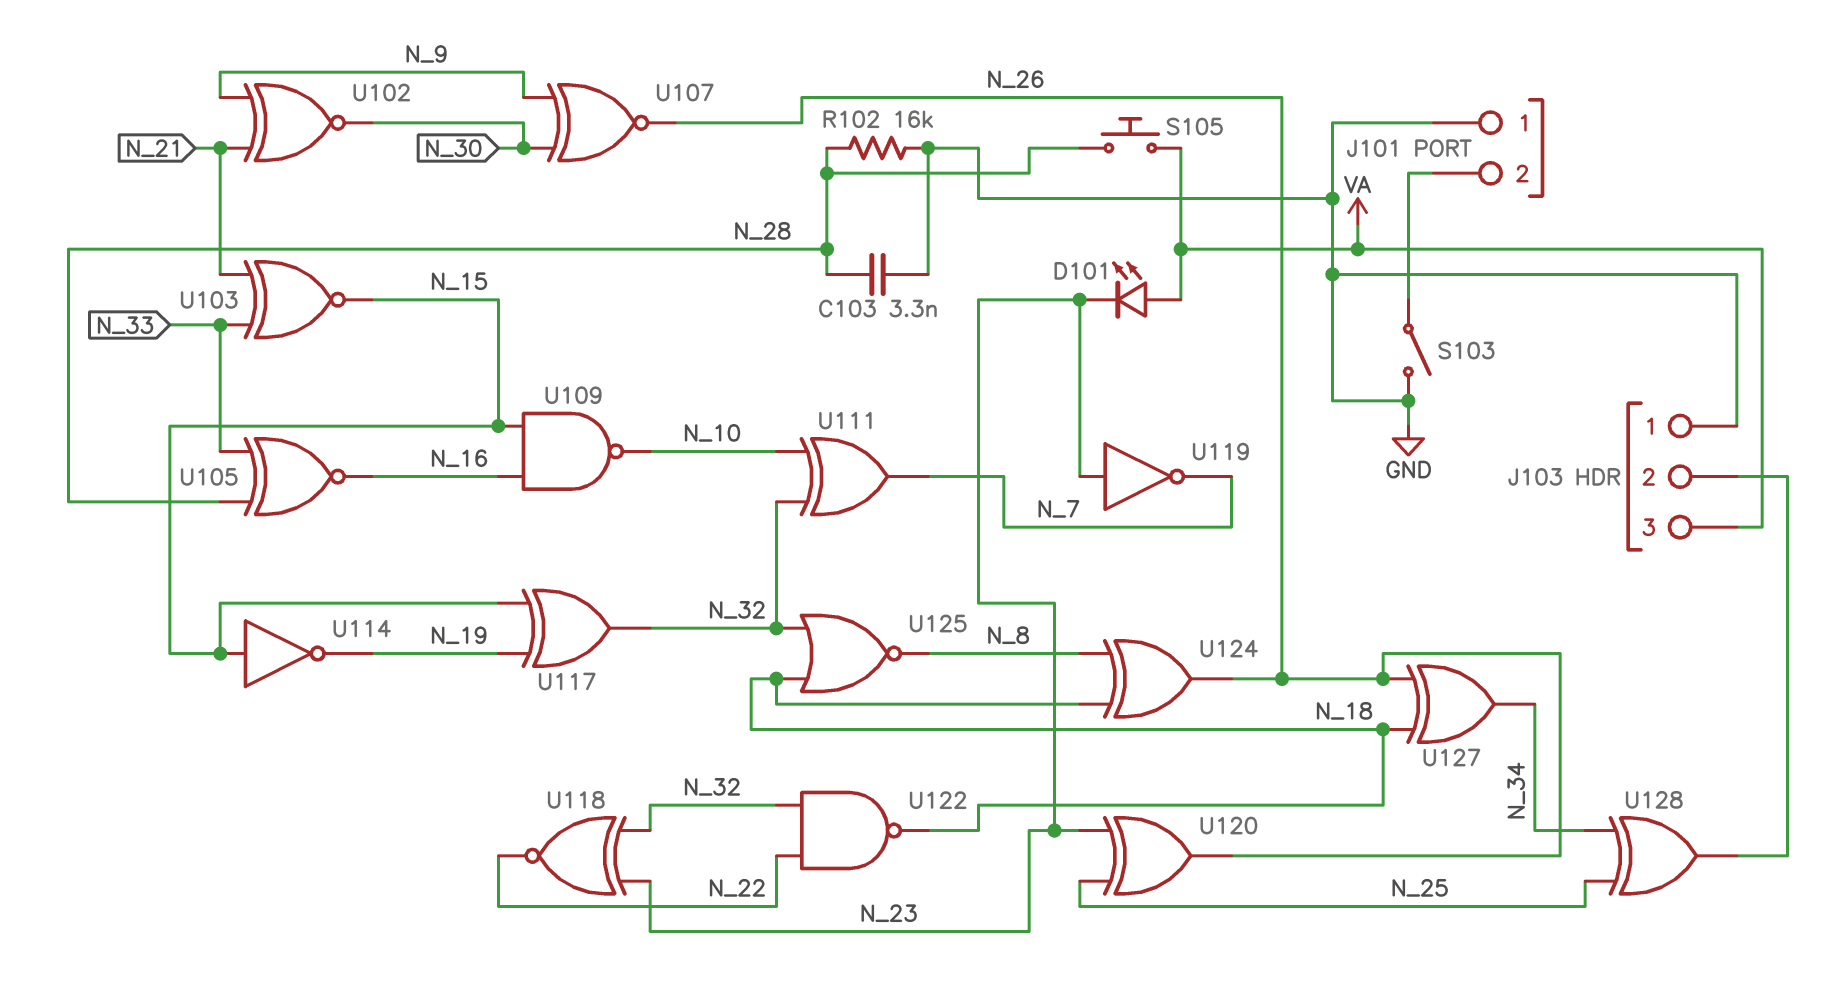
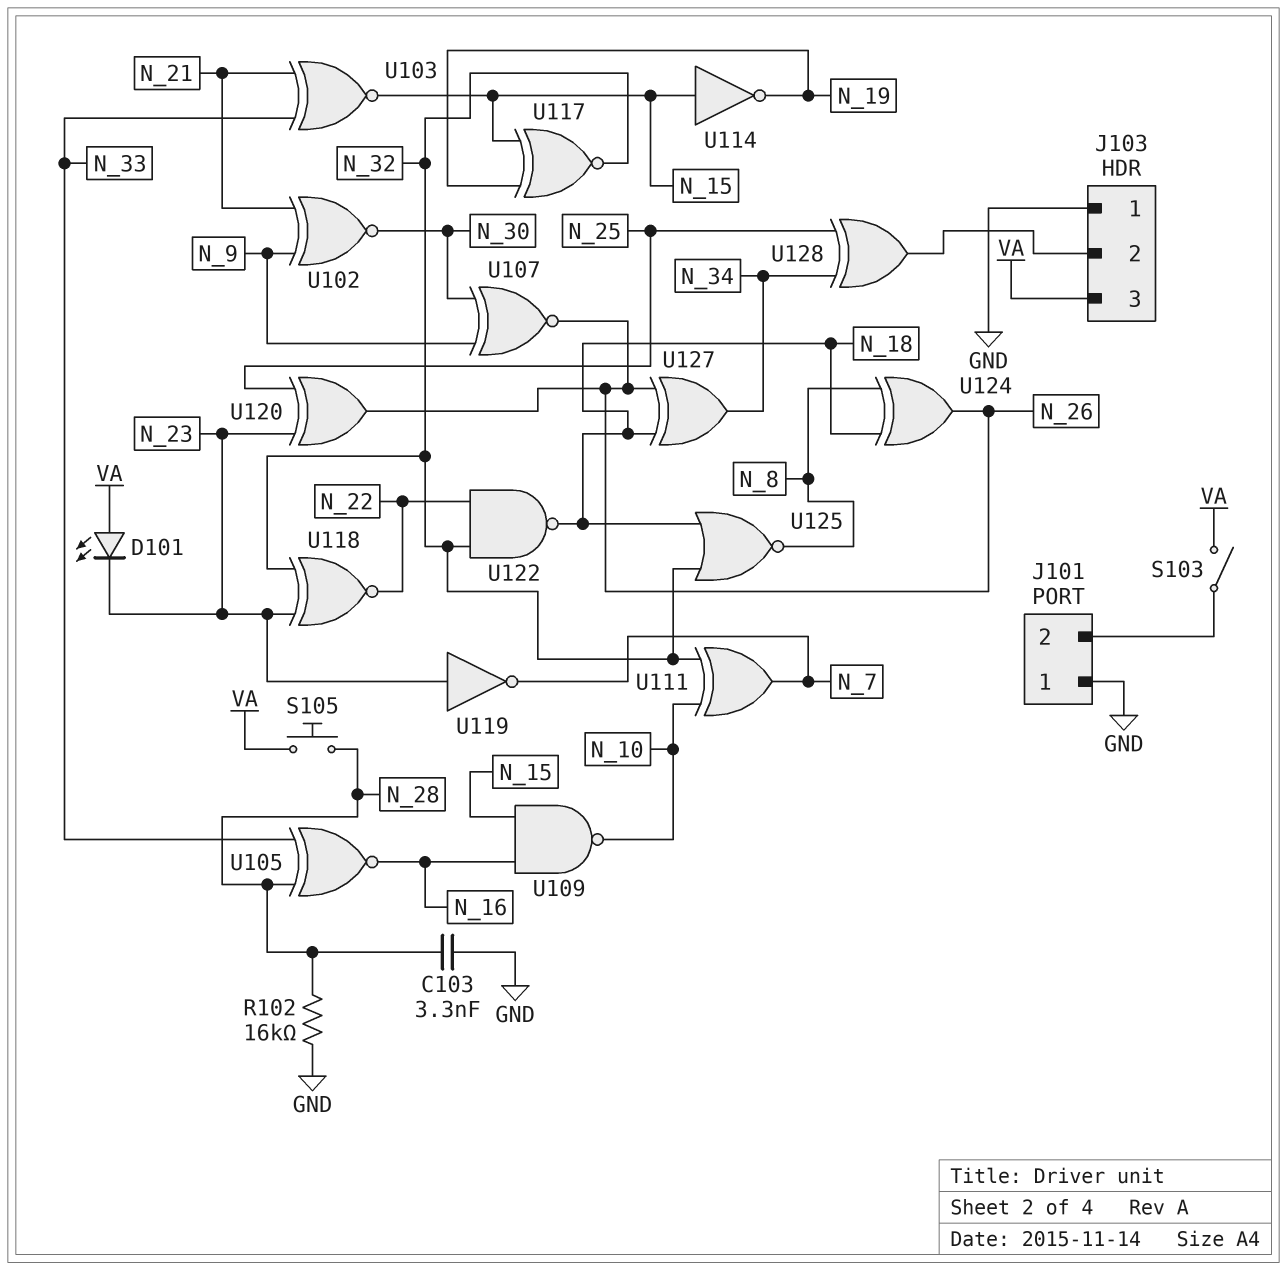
S103: switch (GND, J101/2) -> switch (J101/2, VA)
U117: XOR (in N_15, in N_19, out N_32) -> XNOR (in N_15, in N_19, out N_32)

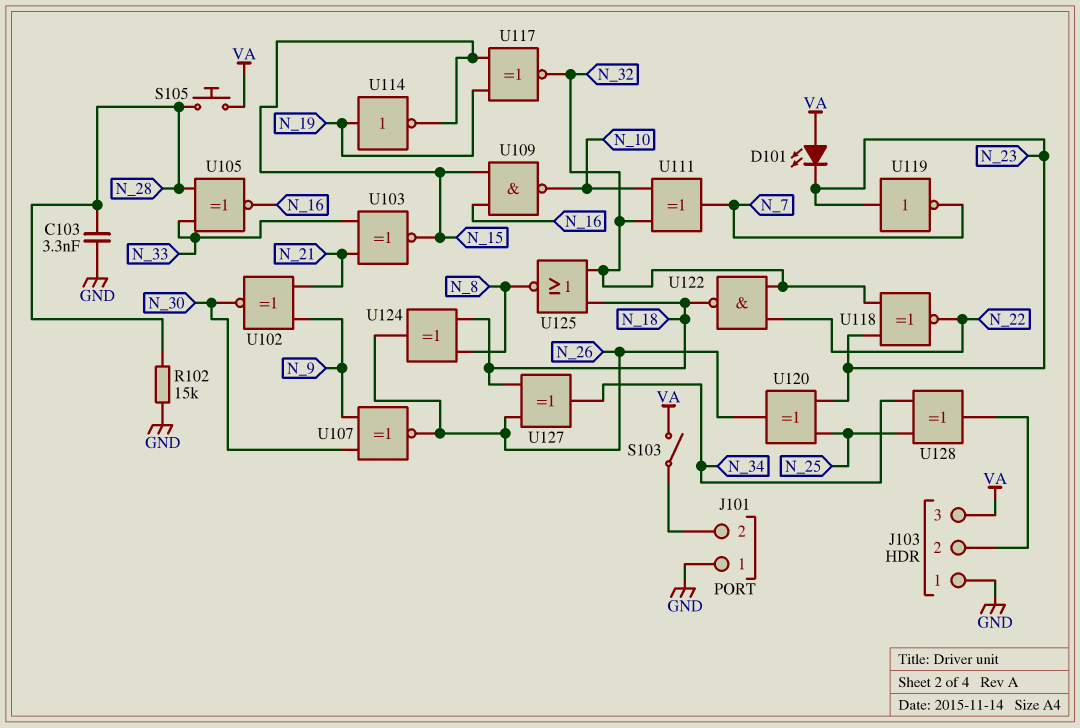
R102: 16k (GND, N_28) -> 15k (GND, N_28)
U114: NOT (in N_15, out N_19) -> NOT (in N_19, out N_15)

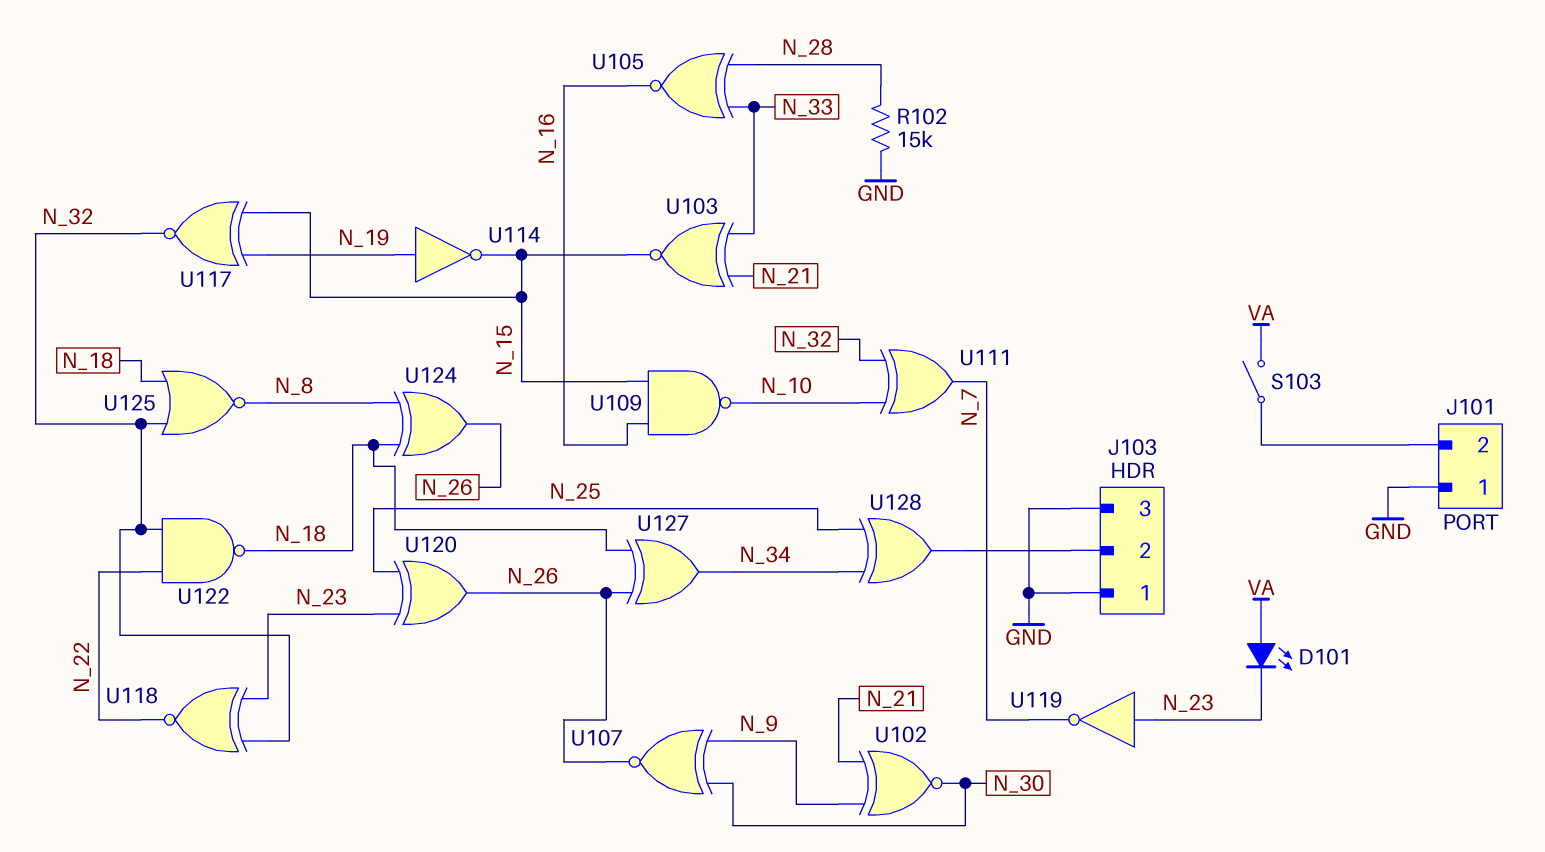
C103: 3.3nF (GND, N_28) -> none
J103 pin 3: VA -> GND
S105: button (N_28, VA) -> none

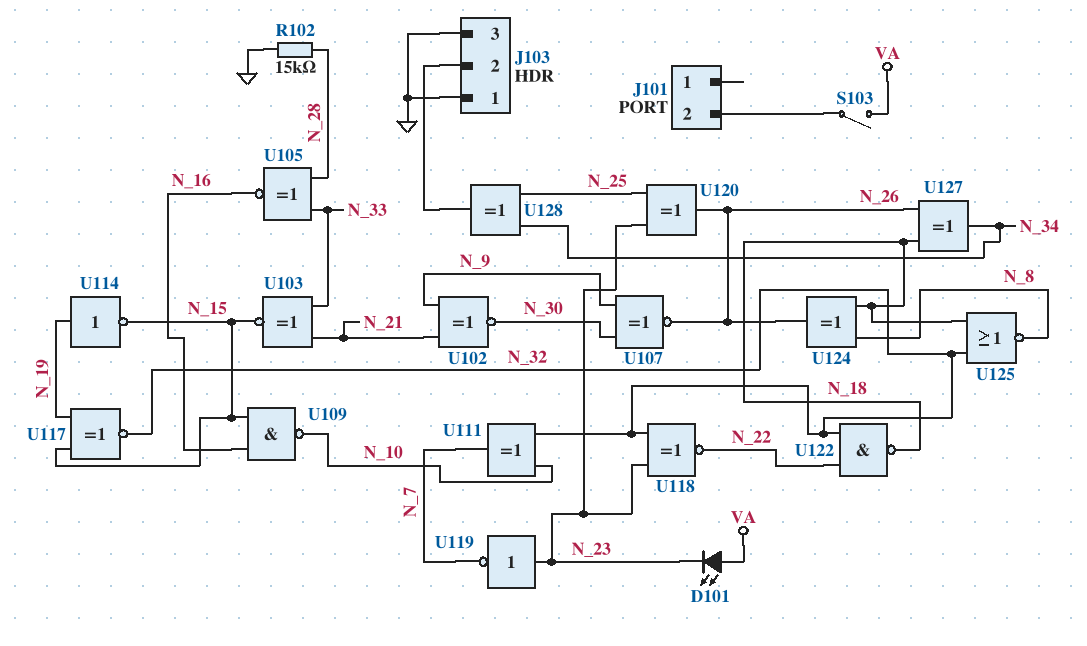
J101 pin 1: GND -> none

